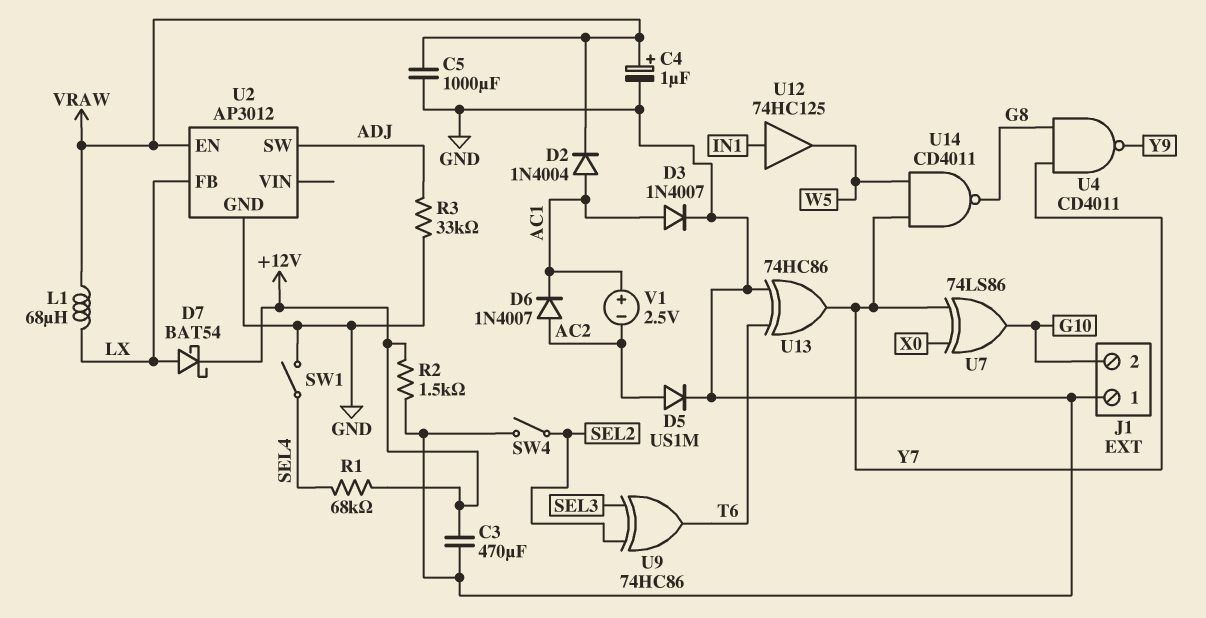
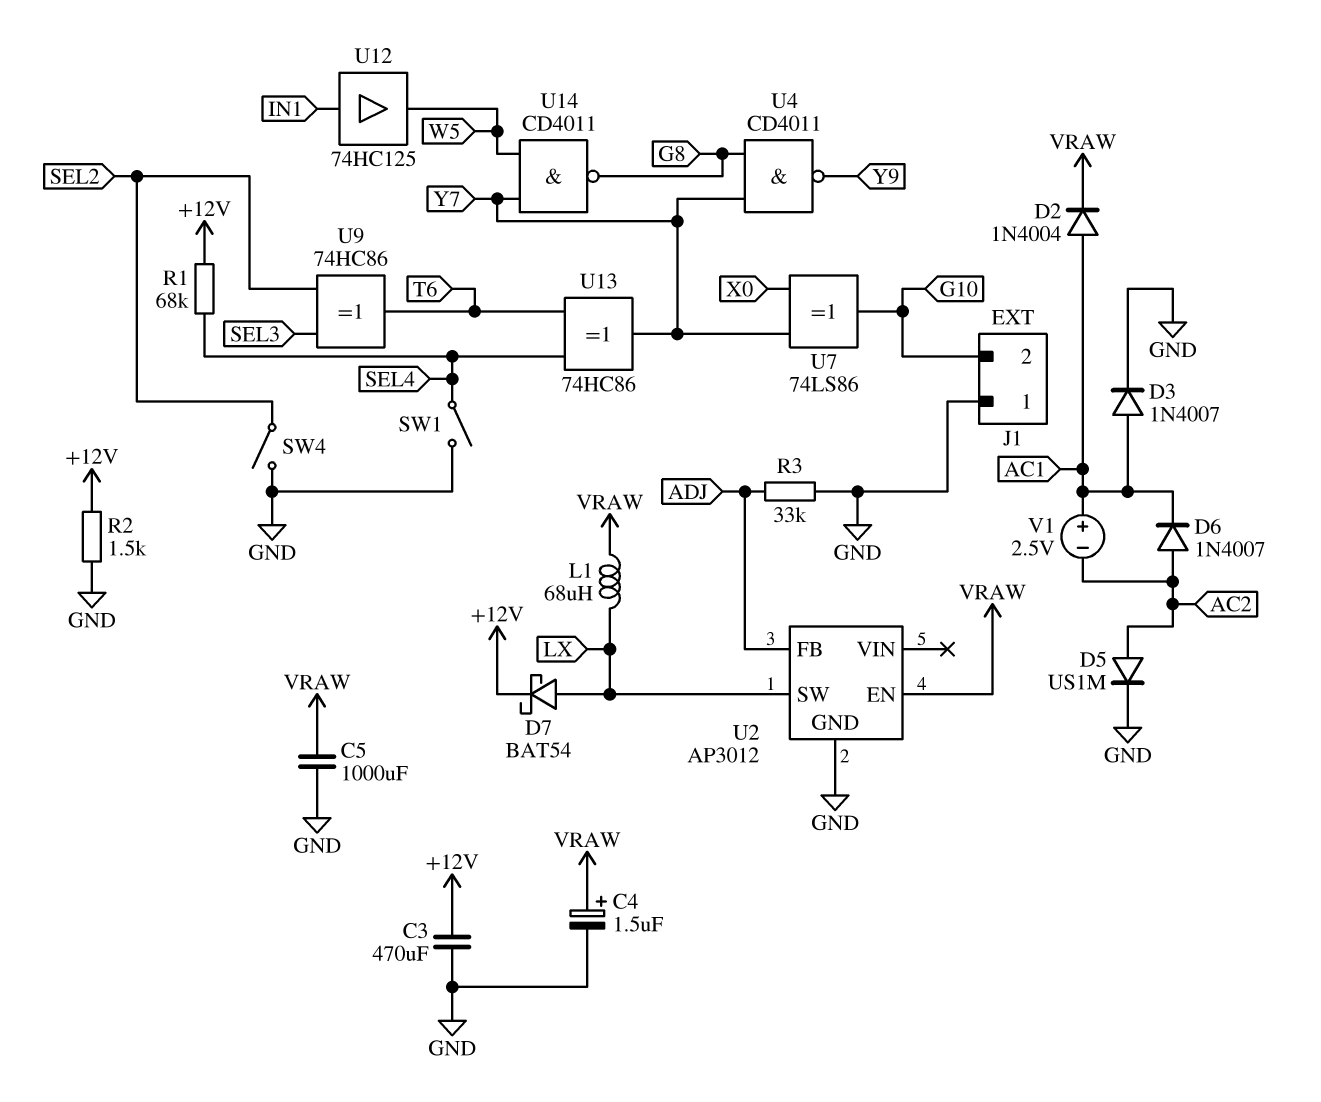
C4: 1uF (plus VRAW, minus GND) -> 1.5uF (plus VRAW, minus GND)
U2 pin FB: LX -> ADJ
U2 pin SW: ADJ -> LX
U13: XOR 74HC86 (in GND, in T6, out Y7) -> XOR 74HC86 (in SEL4, in T6, out Y7)

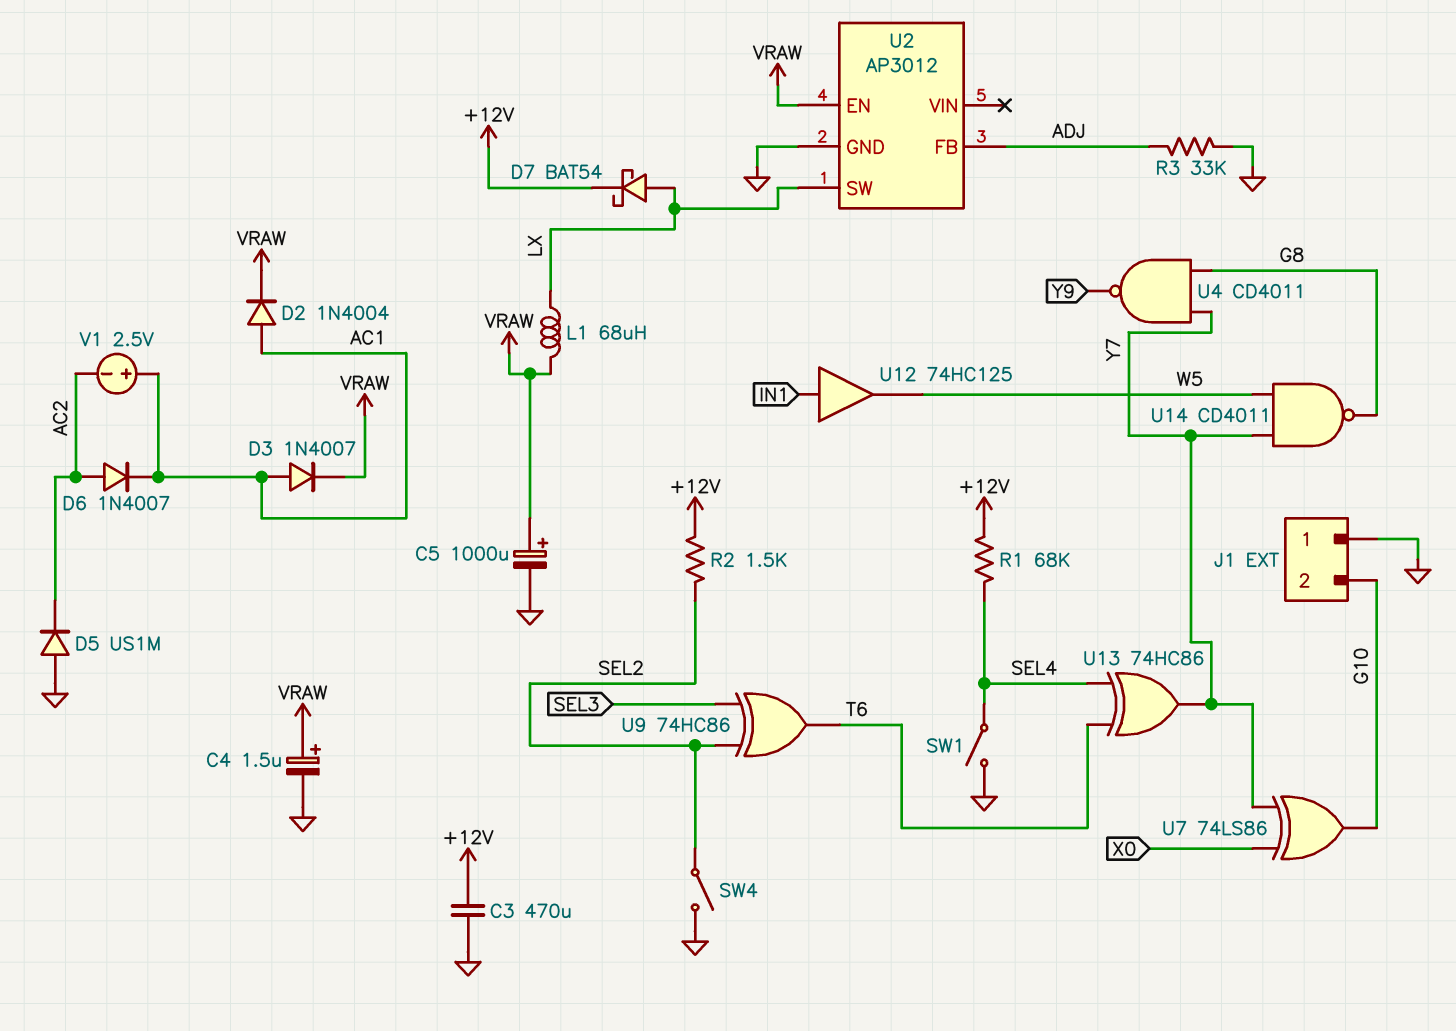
C5: 1000uF (GND, VRAW) -> 1000uF (plus VRAW, minus GND)
D3: diode 1N4007 (A AC1, K GND) -> diode 1N4007 (A AC1, K VRAW)
D5: diode US1M (A AC2, K GND) -> diode US1M (A GND, K AC2)
R2: 1.5k (+12V, GND) -> 1.5k (+12V, SEL2)

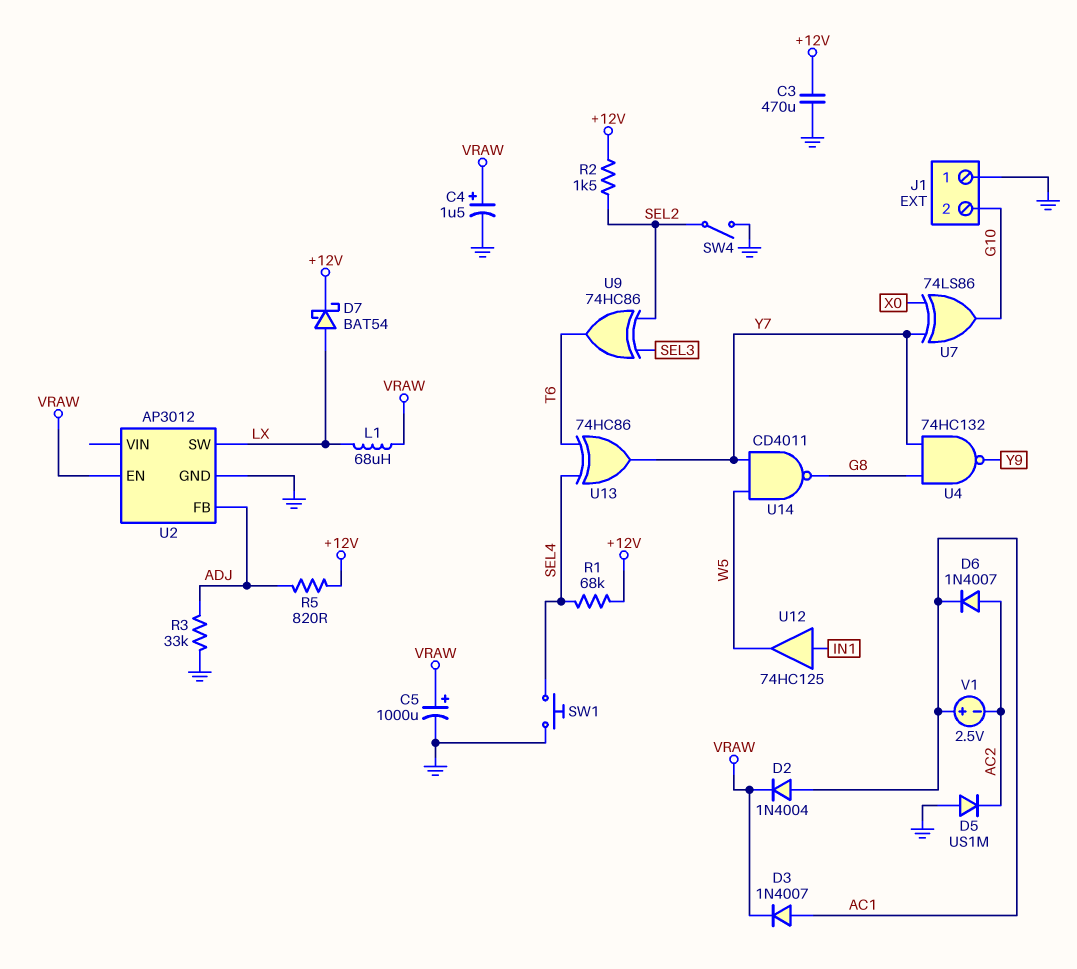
R5: none -> 820 (+12V, ADJ)
SW1: switch (GND, SEL4) -> button (GND, SEL4)
U4: NAND CD4011 (in G8, in Y7, out Y9) -> NAND 74HC132 (in G8, in Y7, out Y9)

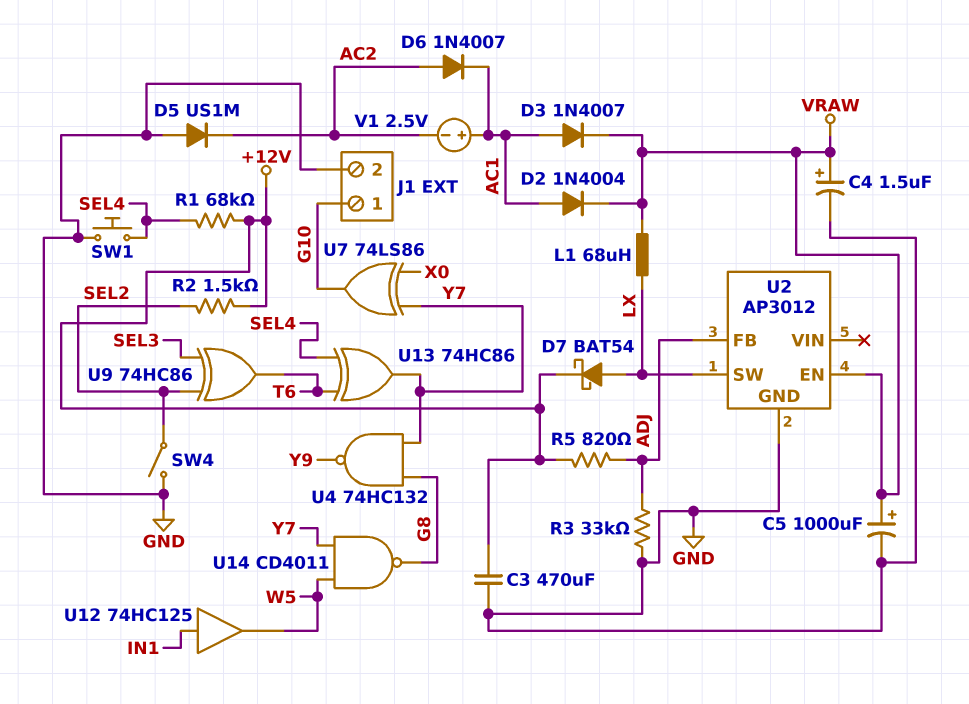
J1 pin 1: GND -> G10
J1 pin 2: G10 -> GND

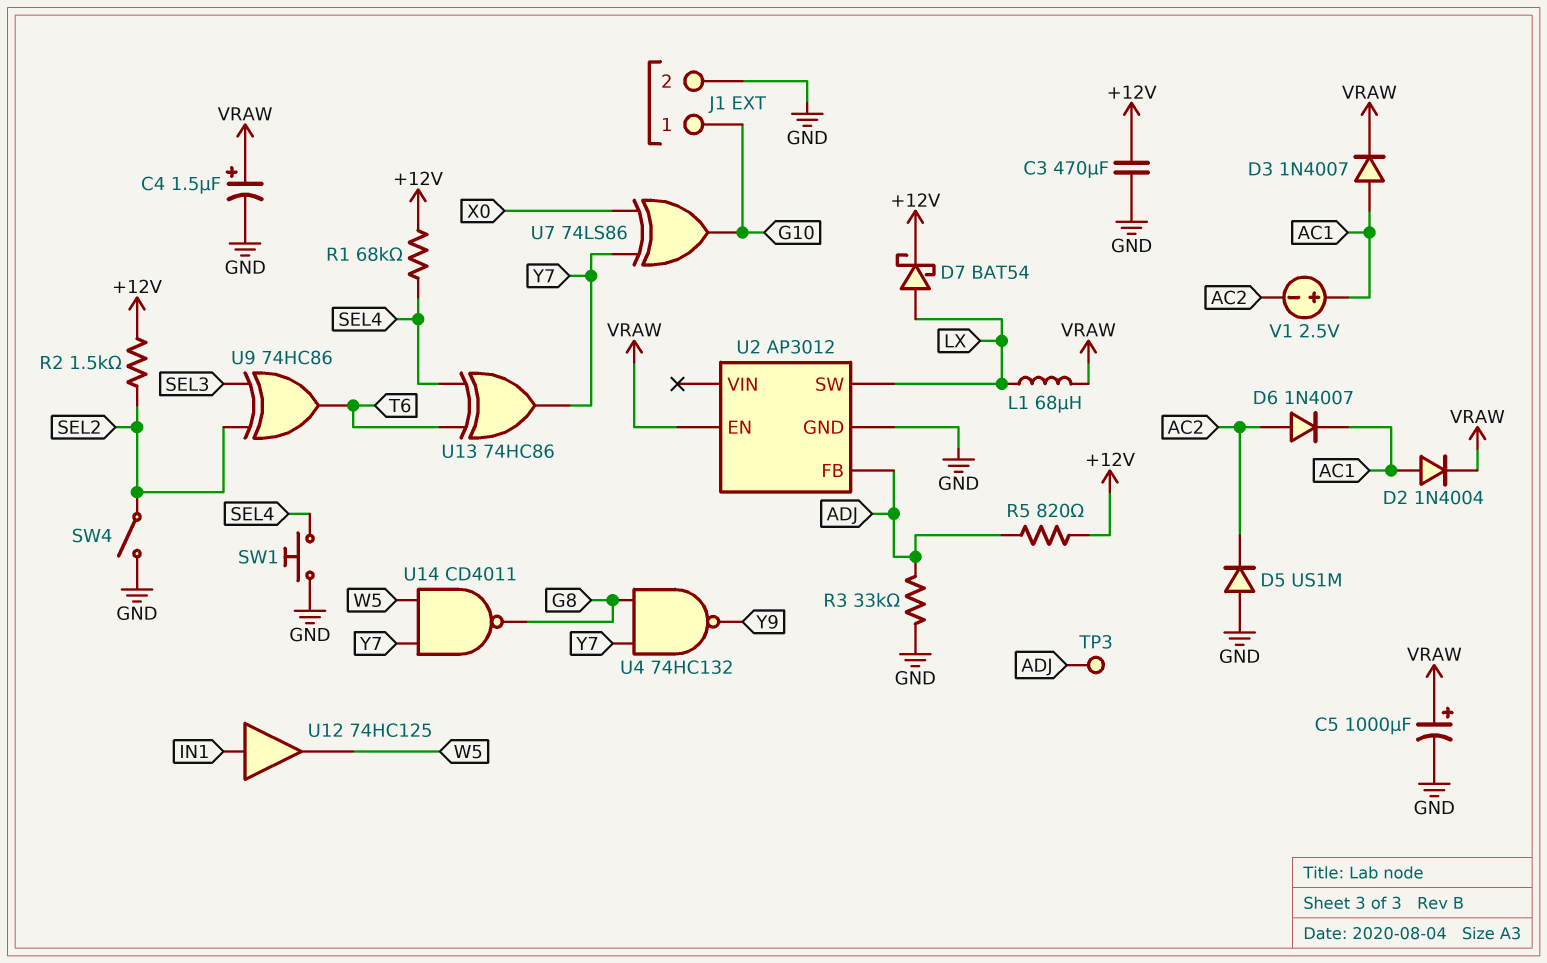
TP3: none -> test point (ADJ)

